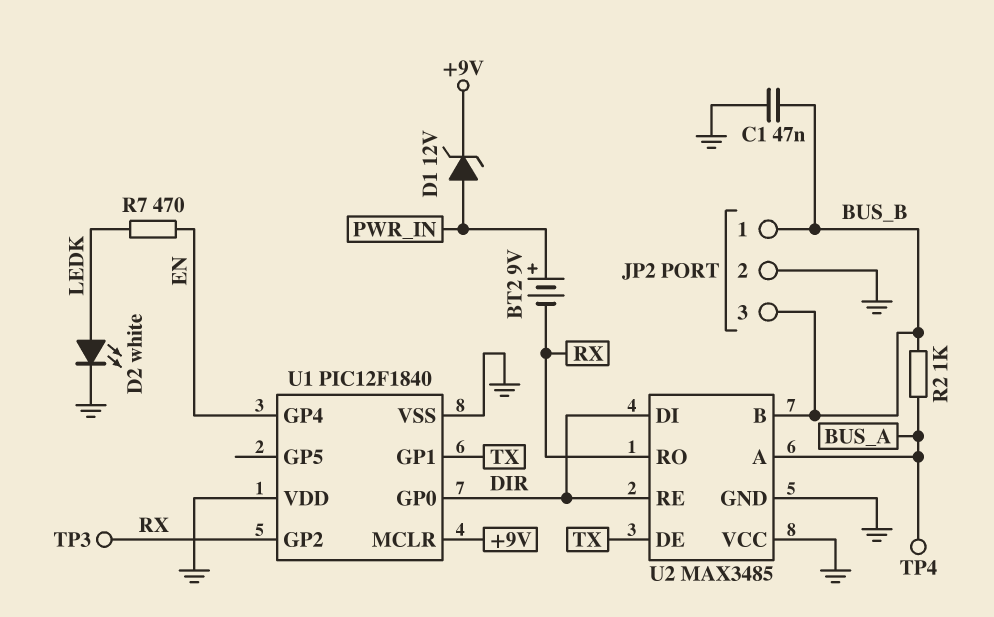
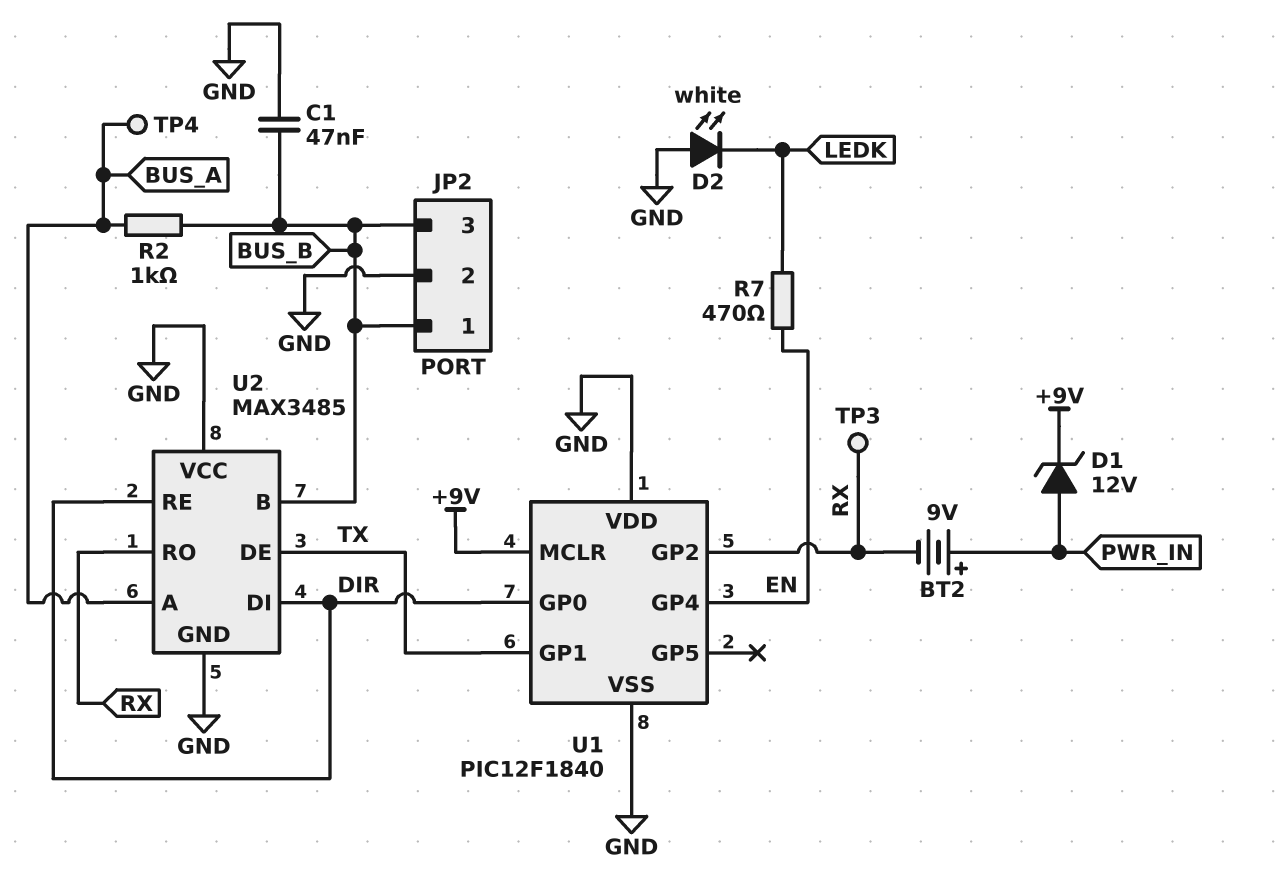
D2: LED white (A LEDK, K GND) -> LED white (A GND, K LEDK)

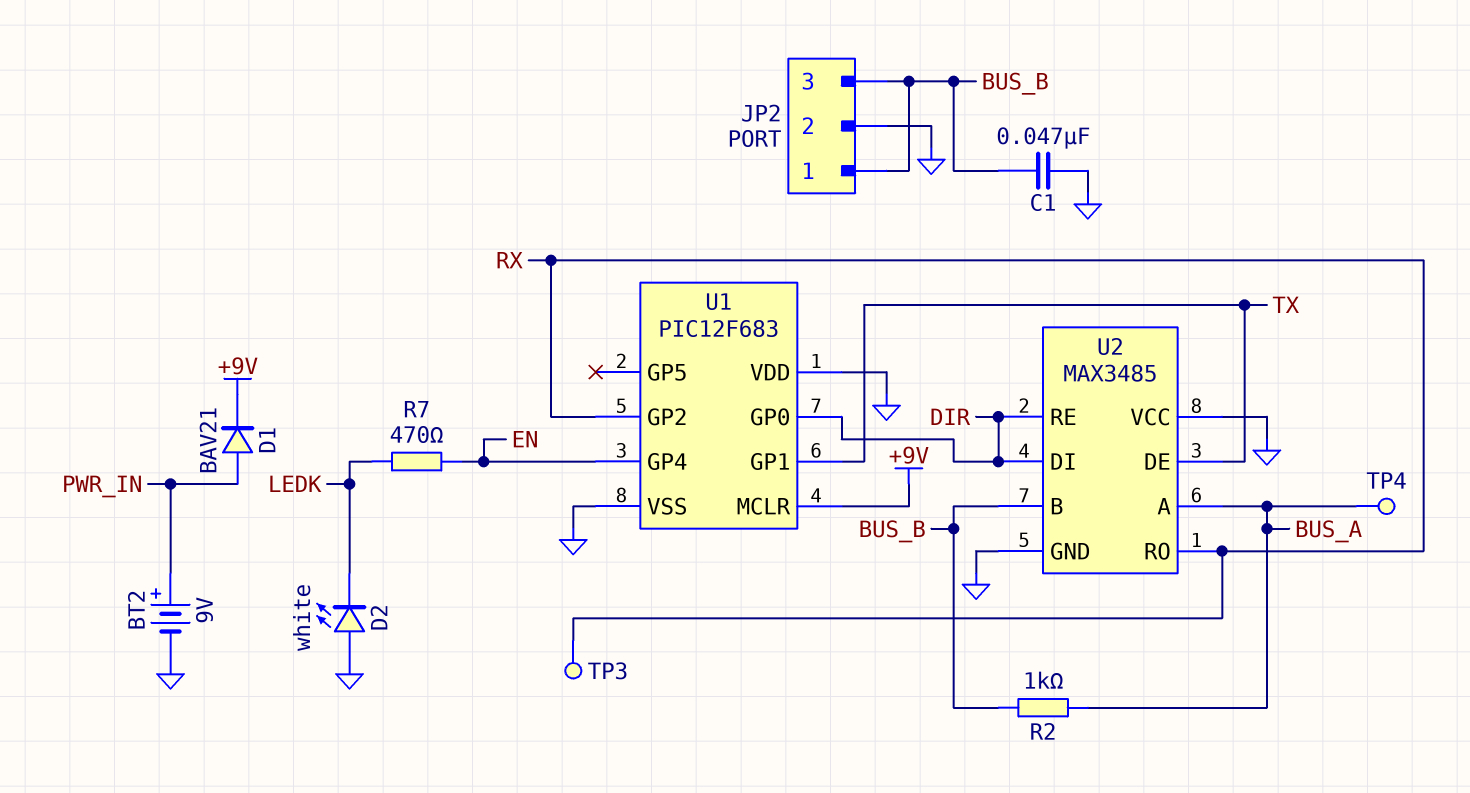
BT2: 9V (plus PWR_IN, minus RX) -> 9V (plus PWR_IN, minus GND)
D1: zener 12V (A PWR_IN, K +9V) -> diode BAV21 (A PWR_IN, K +9V)
U1: PIC12F1840 -> PIC12F683

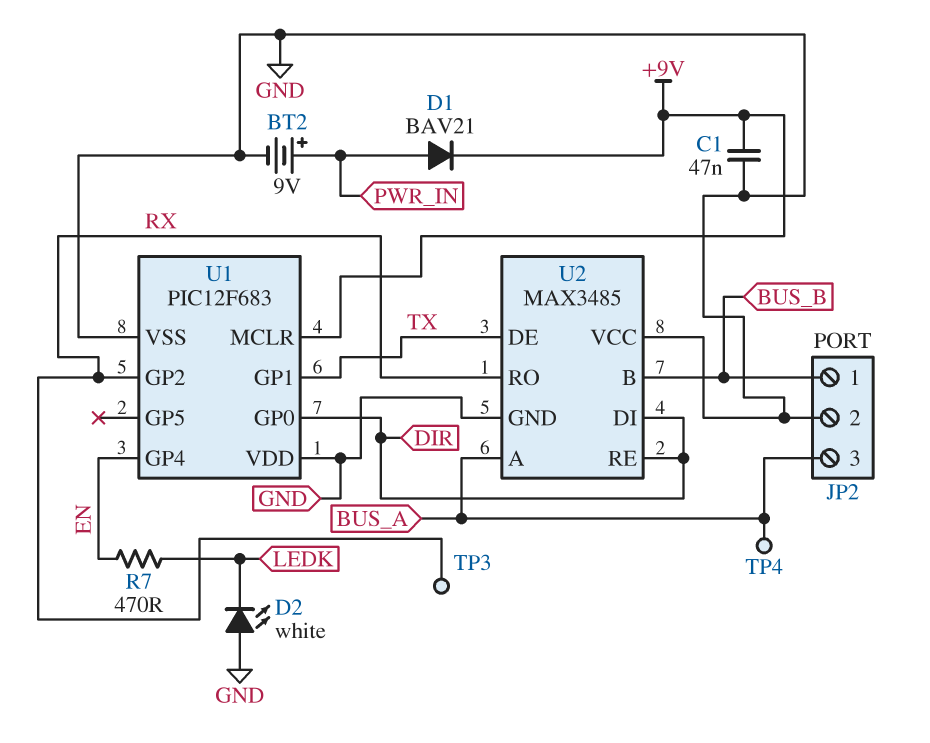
C1: 47nF (BUS_B, GND) -> 47nF (+9V, GND)
JP2 pin 3: BUS_B -> BUS_A
R2: 1k (BUS_A, BUS_B) -> none

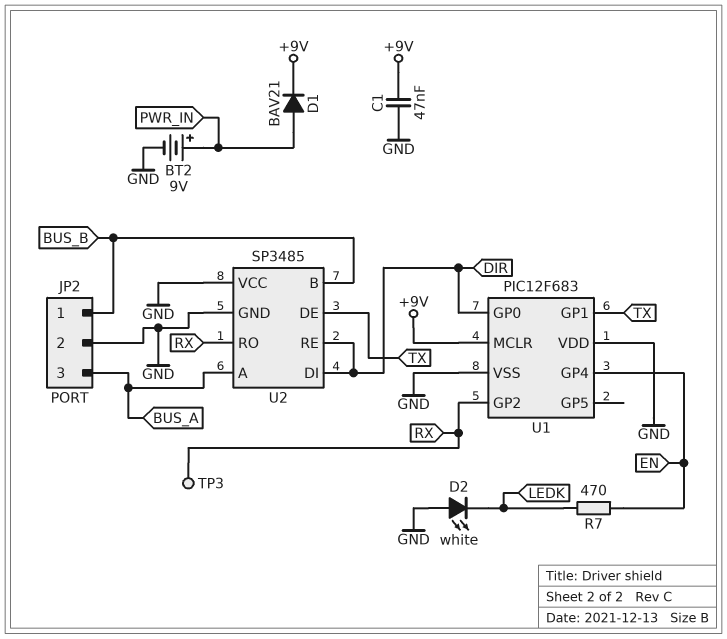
TP4: test point (BUS_A) -> none
U2: MAX3485 -> SP3485

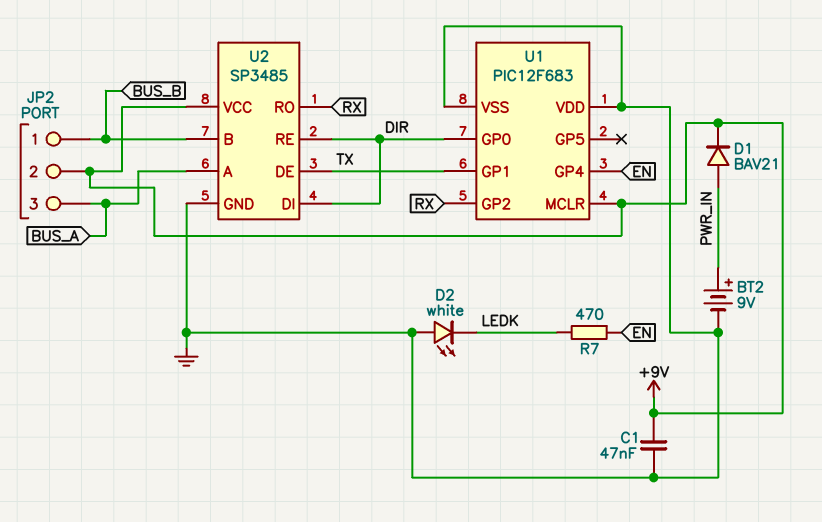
JP2 pin 2: GND -> +9V
TP3: test point (RX) -> none
U2 pin VCC: GND -> +9V

